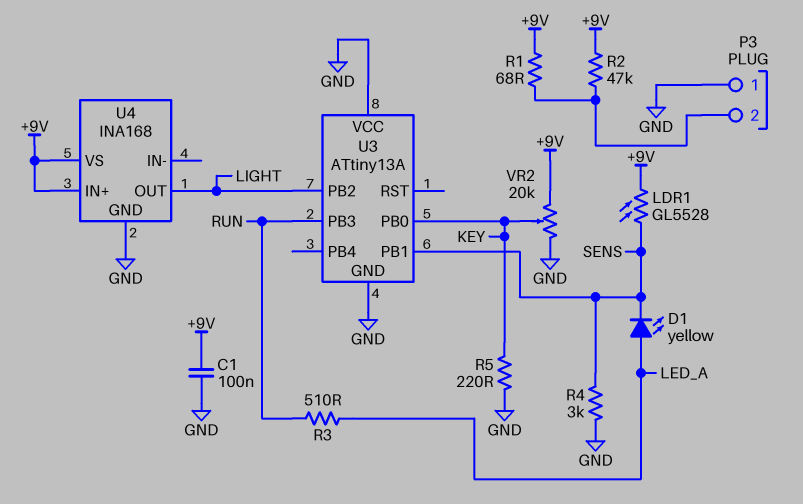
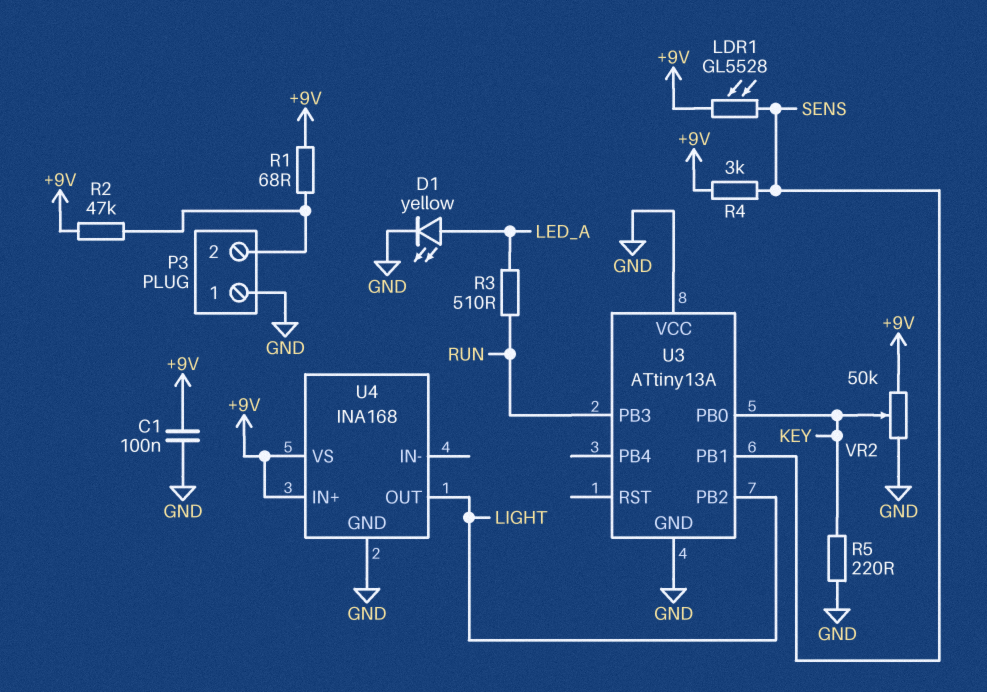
D1: LED yellow (A LED_A, K SENS) -> LED yellow (A LED_A, K GND)
R4: 3k (GND, SENS) -> 3k (+9V, SENS)
VR2: 20k (+9V, GND, wiper KEY) -> 50k (+9V, GND, wiper KEY)

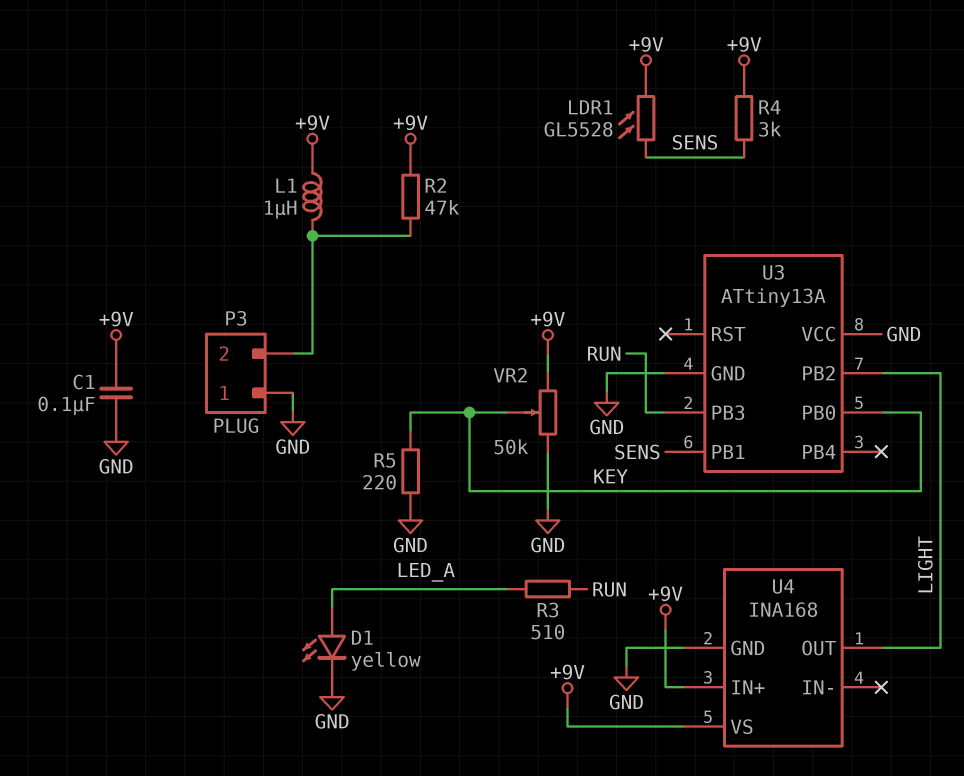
L1: none -> 1uH (+9V, P3/2)
R1: 68 (+9V, P3/2) -> none

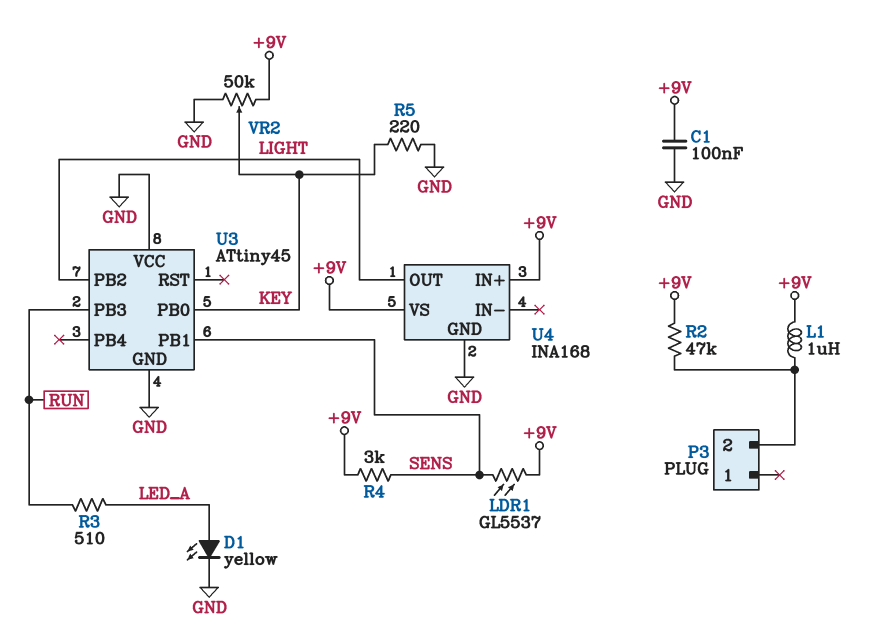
LDR1: GL5528 (+9V, SENS) -> GL5537 (+9V, SENS)
P3 pin 1: GND -> none
U3: ATtiny13A -> ATtiny45

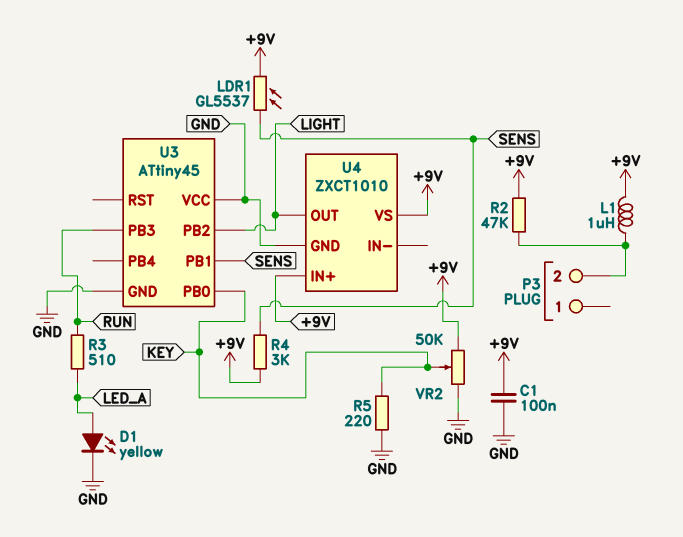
U4: INA168 -> ZXCT1010

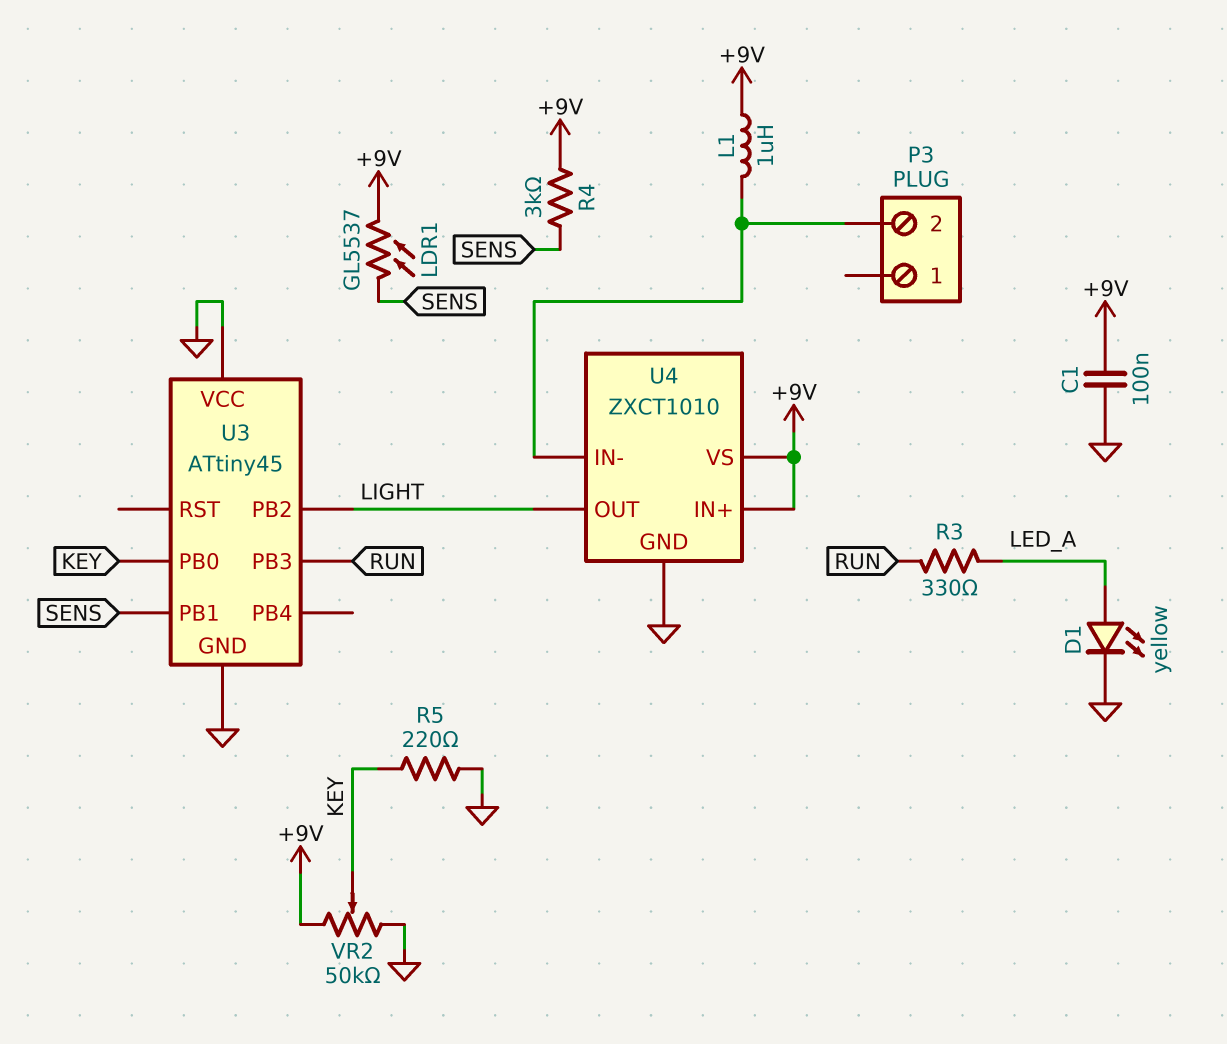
R2: 47k (+9V, P3/2) -> none
R3: 510 (LED_A, RUN) -> 330 (LED_A, RUN)
U4 pin IN-: none -> P3/2

